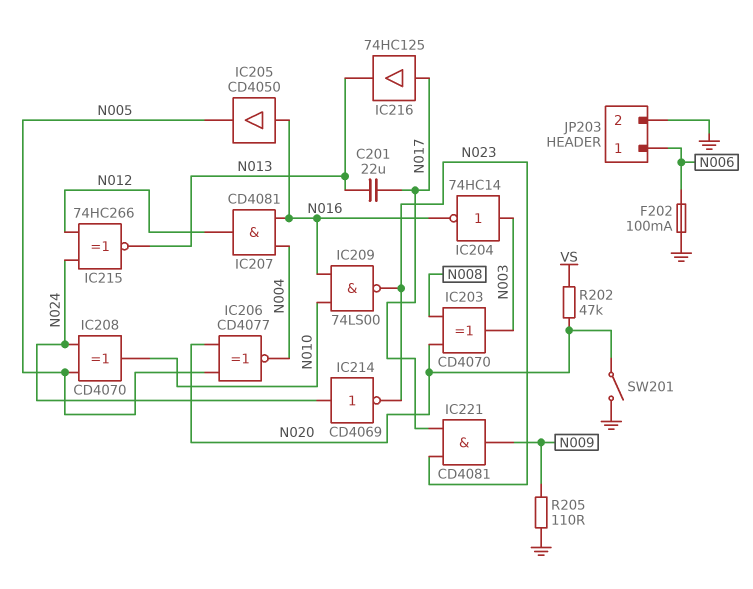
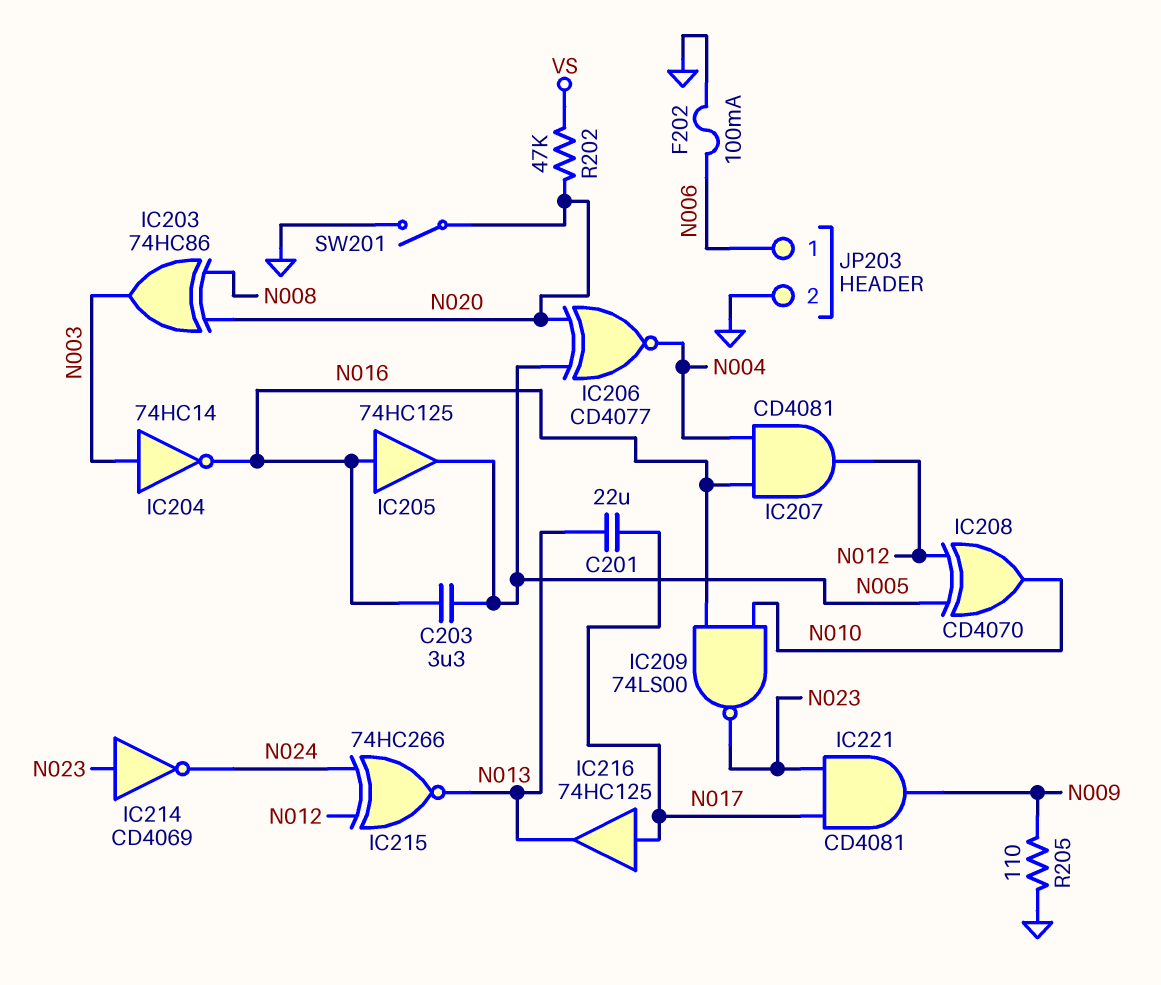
C203: none -> 3.3uF (N005, N016)
IC203: XOR CD4070 (in N008, in N020, out N003) -> XOR 74HC86 (in N008, in N020, out N003)
IC205: buffer CD4050 (in N016, out N005) -> buffer 74HC125 (in N016, out N005)
IC208: XOR CD4070 (in N005, in N024, out N010) -> XOR CD4070 (in N005, in N012, out N010)
IC214: NOT CD4069 (in N024, out N023) -> NOT CD4069 (in N023, out N024)

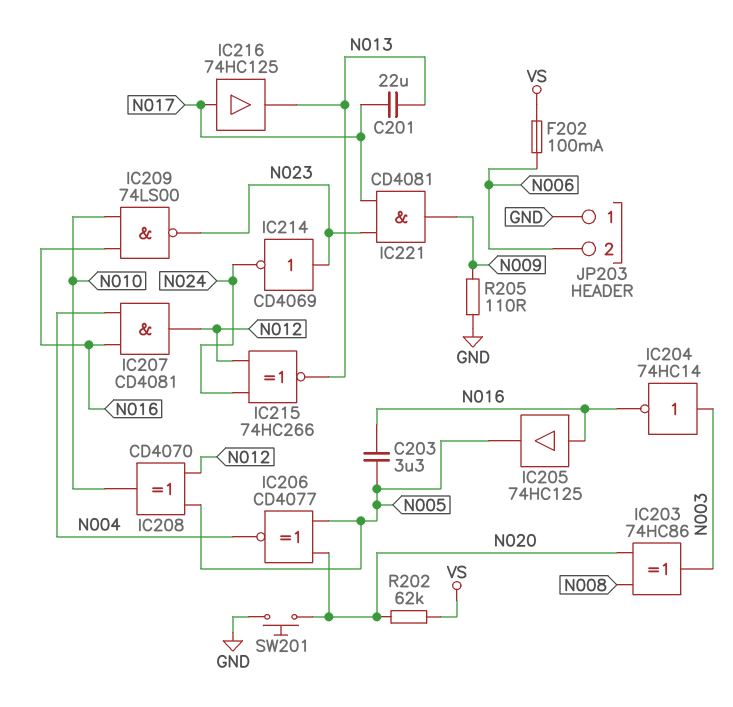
F202: 100mA (GND, N006) -> 100mA (N006, VS)
JP203 pin 1: N006 -> GND
JP203 pin 2: GND -> N006
R202: 47k (N020, VS) -> 62k (N020, VS)
SW201: switch (GND, N020) -> button (GND, N020)

